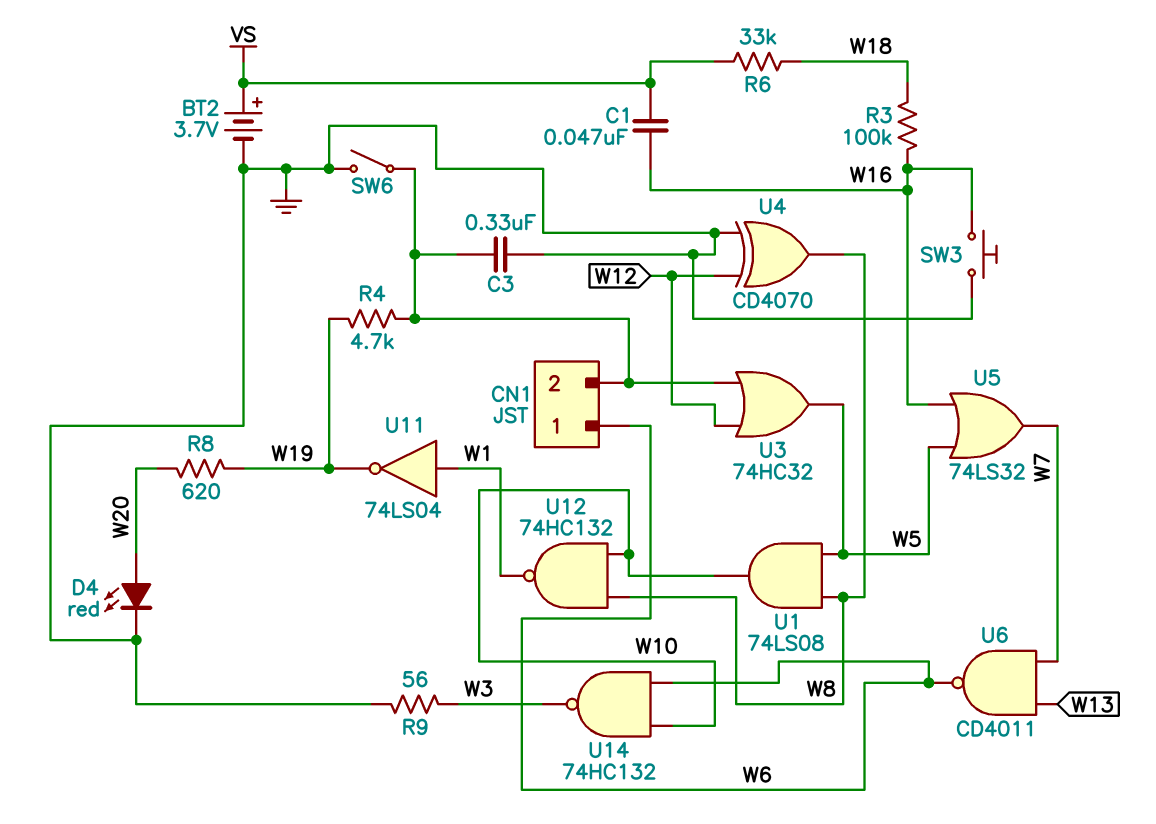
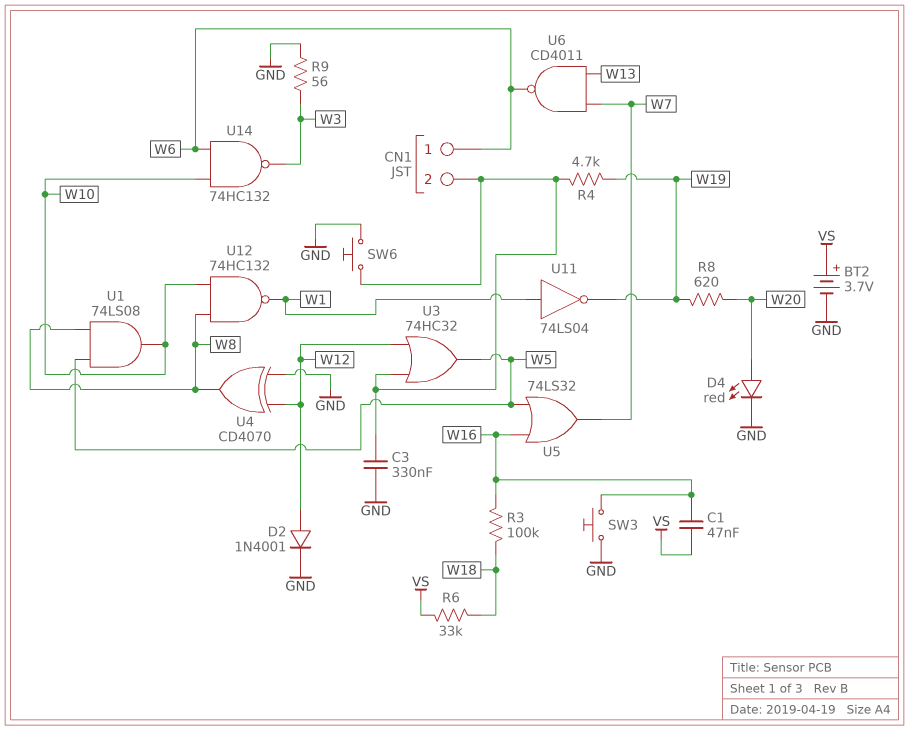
D2: none -> diode 1N4001 (A W12, K GND)
SW6: switch (CN1/2, GND) -> button (CN1/2, GND)

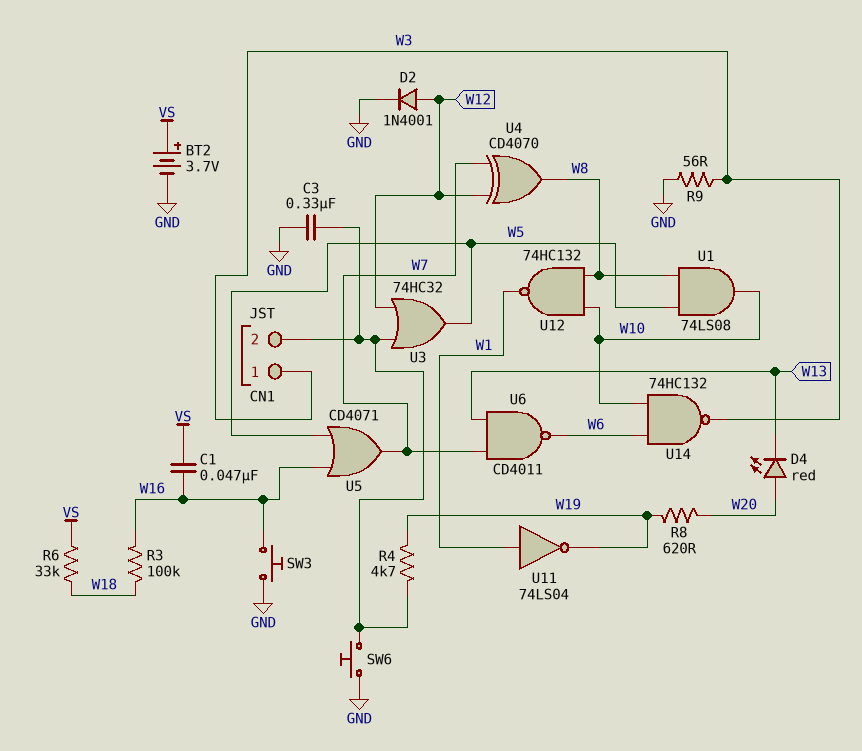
CN1 pin 1: W6 -> W3
D4: LED red (A W20, K GND) -> LED red (A W20, K W13)
U4: XOR CD4070 (in GND, in W12, out W8) -> XOR CD4070 (in W7, in W12, out W8)
U5: OR 74LS32 (in W5, in W16, out W7) -> OR CD4071 (in W5, in W16, out W7)

